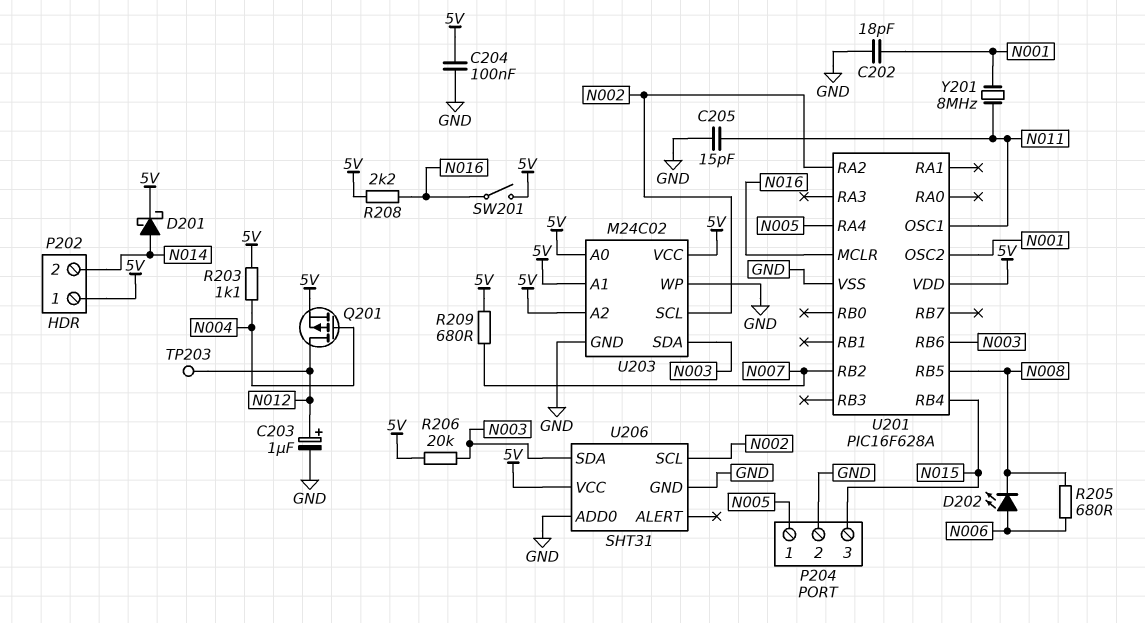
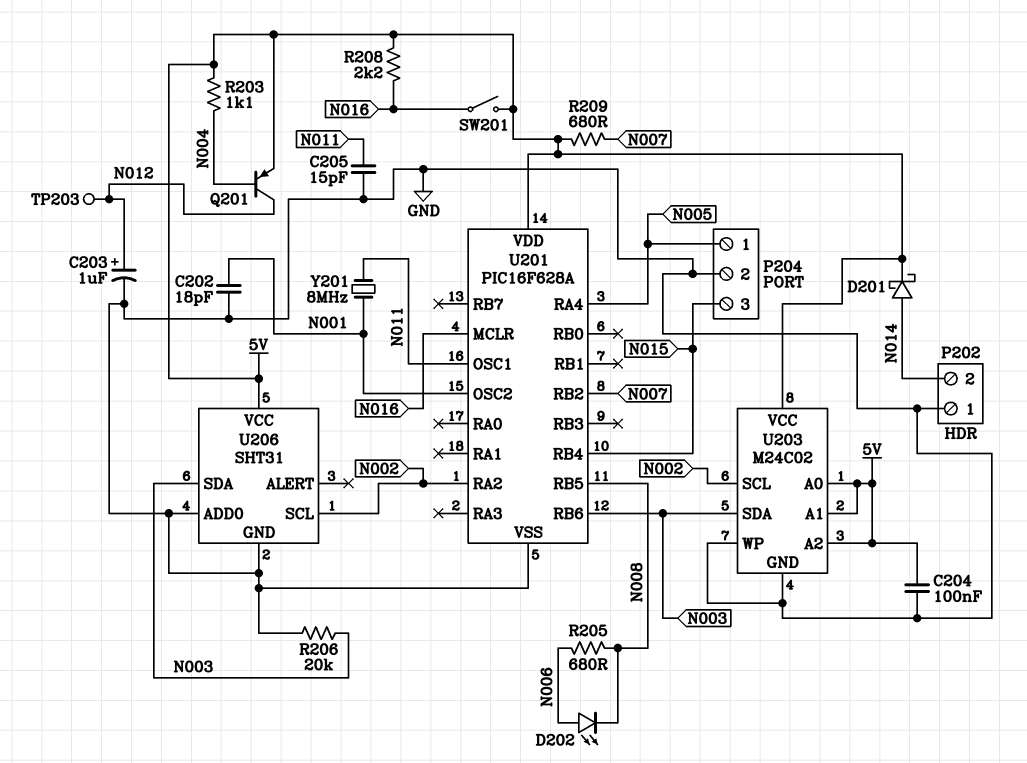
P202 pin 1: 5V -> GND
Q201: PMOS (G N004, D N012, S 5V) -> PNP (B N004, C N012, E 5V)
R206: 20k (5V, N003) -> 20k (GND, N003)

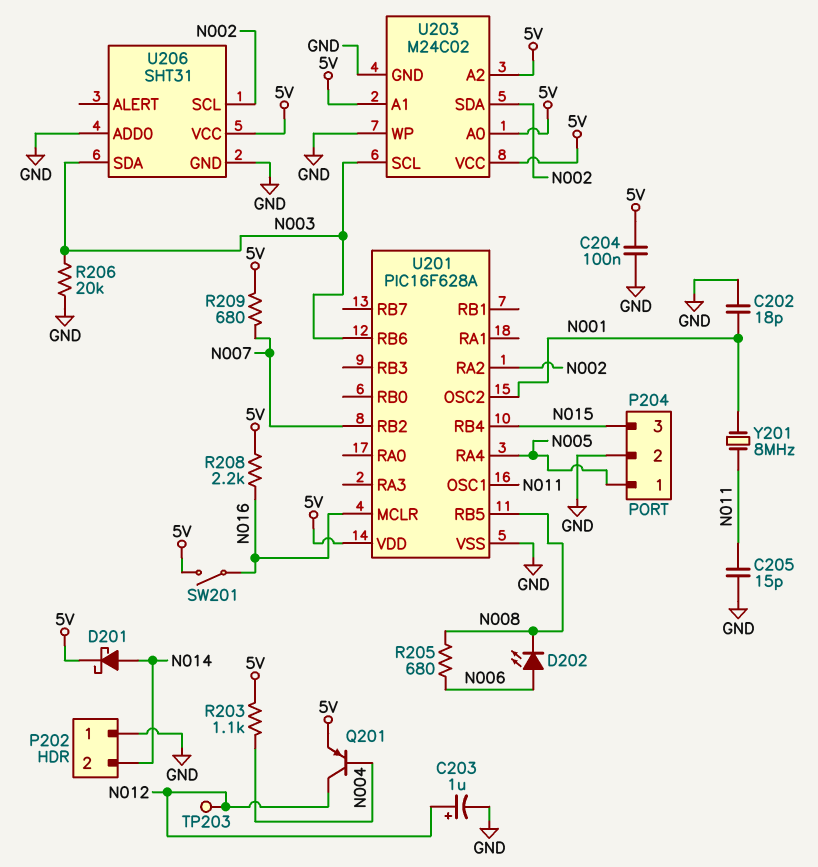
U203 pin SCL: N002 -> N003
U203 pin SDA: N003 -> N002

